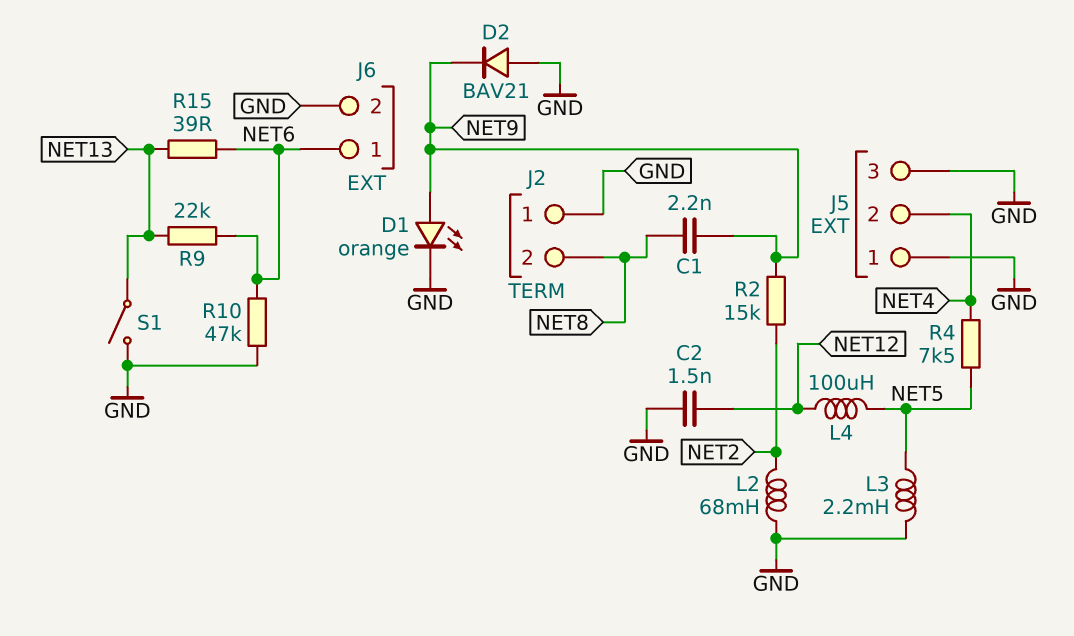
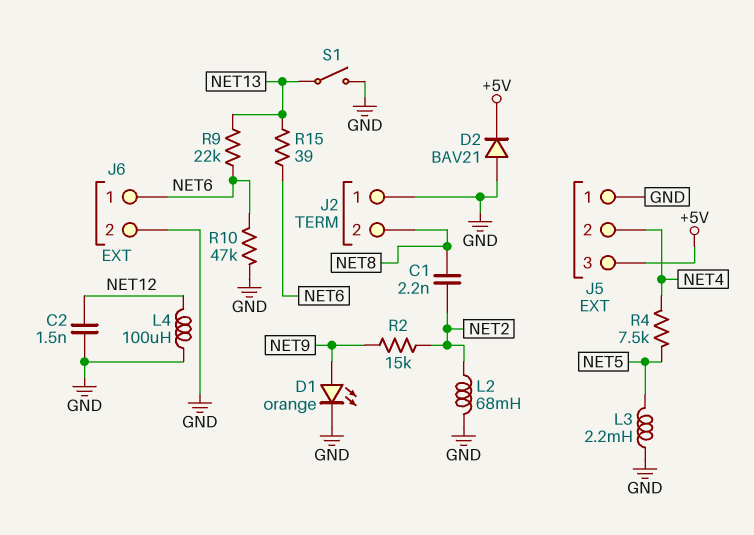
C1: 2.2nF (NET8, NET9) -> 2.2nF (NET2, NET8)
D2: diode BAV21 (A GND, K NET9) -> diode BAV21 (A GND, K +5V)
J5 pin 3: GND -> +5V
L4: 100uH (NET5, NET12) -> 100uH (GND, NET12)

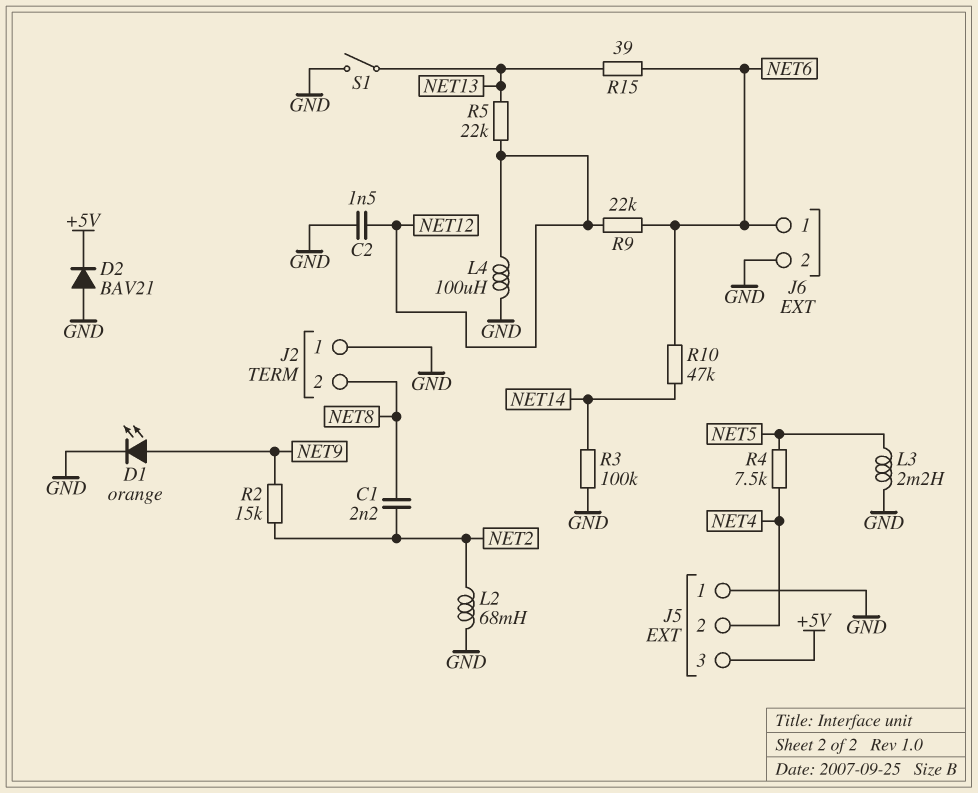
R3: none -> 100k (GND, NET14)
R5: none -> 22k (NET12, NET13)
R9: 22k (NET6, NET13) -> 22k (NET6, NET12)
R10: 47k (GND, NET6) -> 47k (NET6, NET14)

